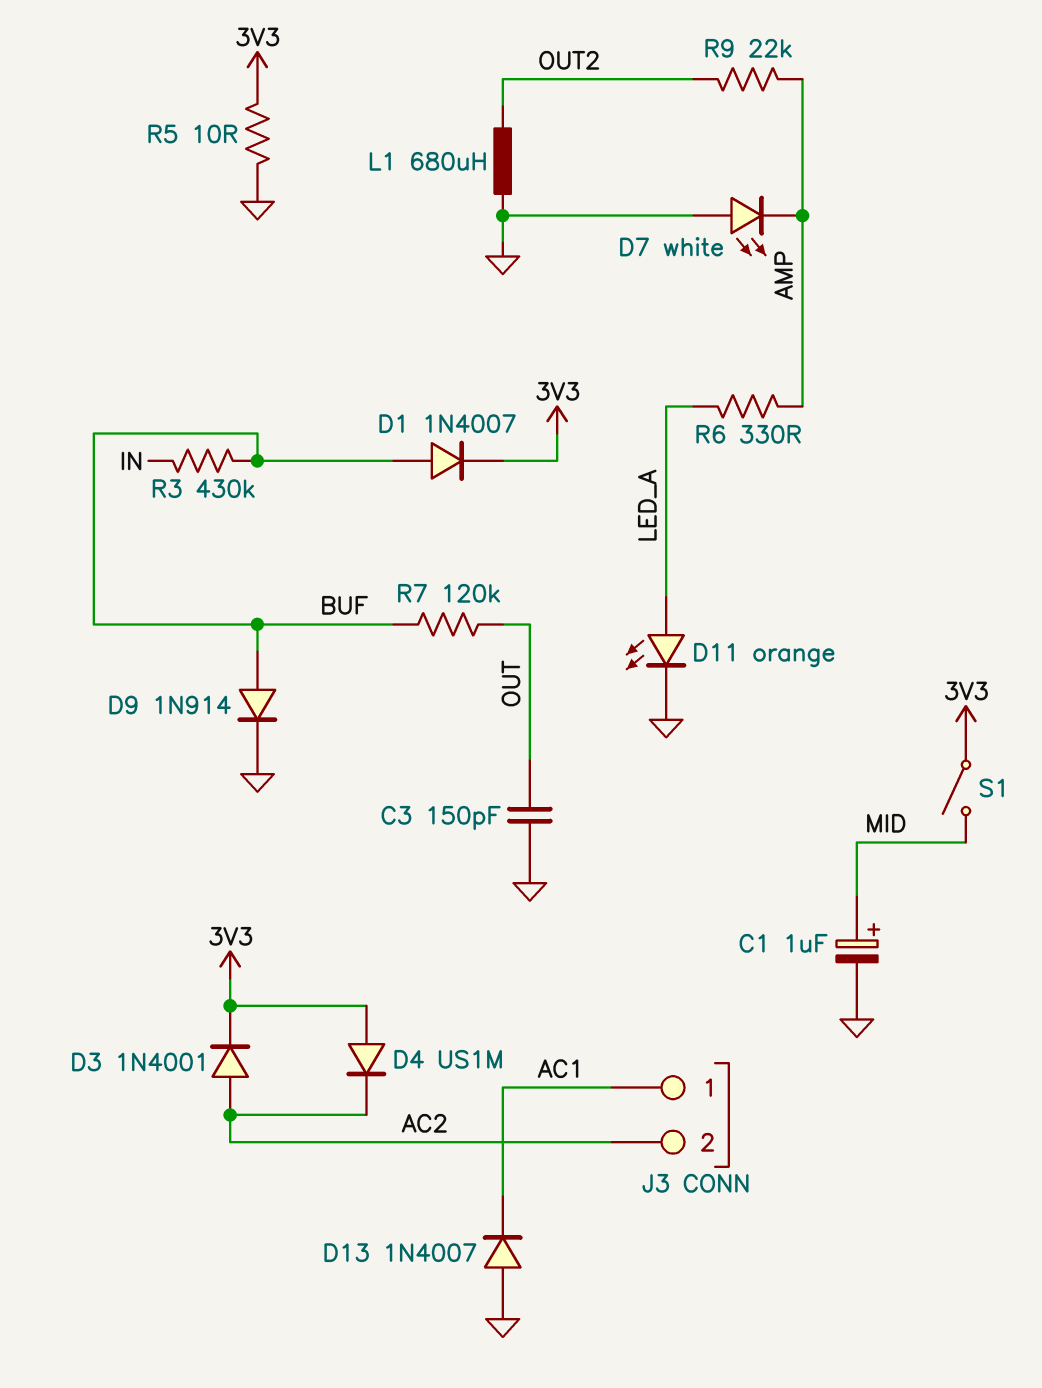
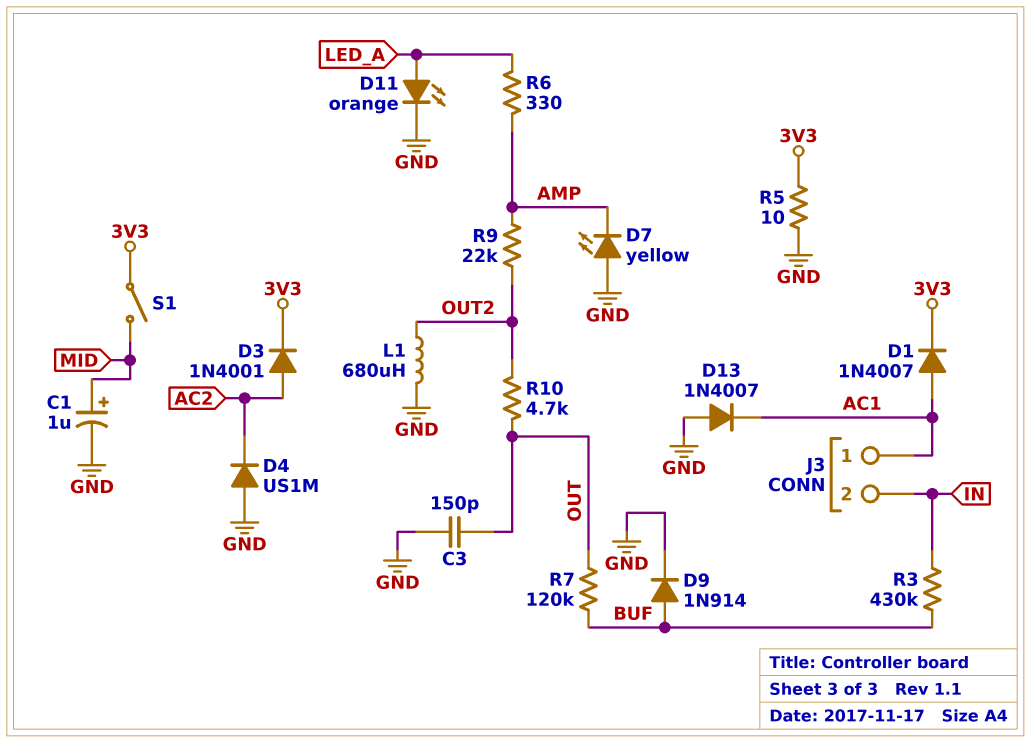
D1: diode 1N4007 (A BUF, K 3V3) -> diode 1N4007 (A AC1, K 3V3)
D4: diode US1M (A 3V3, K AC2) -> diode US1M (A GND, K AC2)
D7: LED white (A GND, K AMP) -> LED yellow (A GND, K AMP)
J3 pin 2: AC2 -> IN
R10: none -> 4.7k (OUT, OUT2)

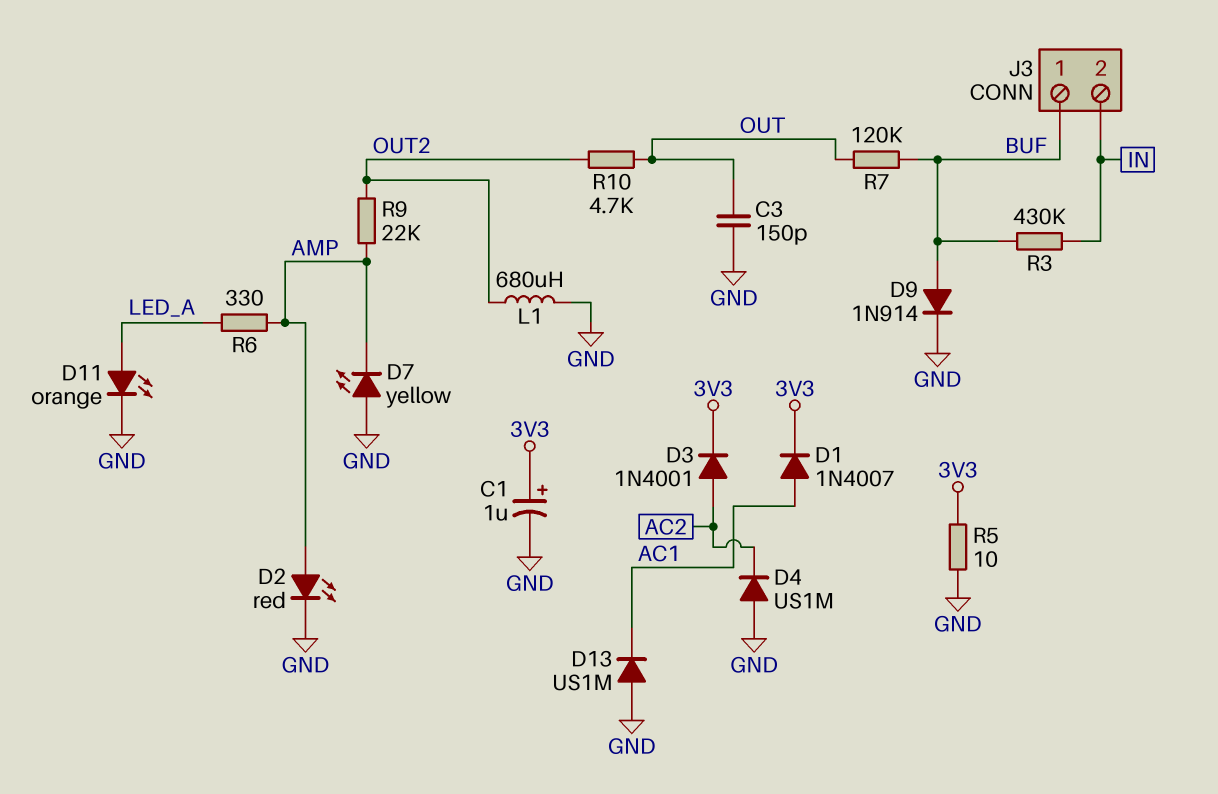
C1: 1uF (plus MID, minus GND) -> 1uF (plus 3V3, minus GND)
D2: none -> LED red (A AMP, K GND)
D13: diode 1N4007 (A GND, K AC1) -> diode US1M (A GND, K AC1)
J3 pin 1: AC1 -> BUF
S1: switch (3V3, MID) -> none

